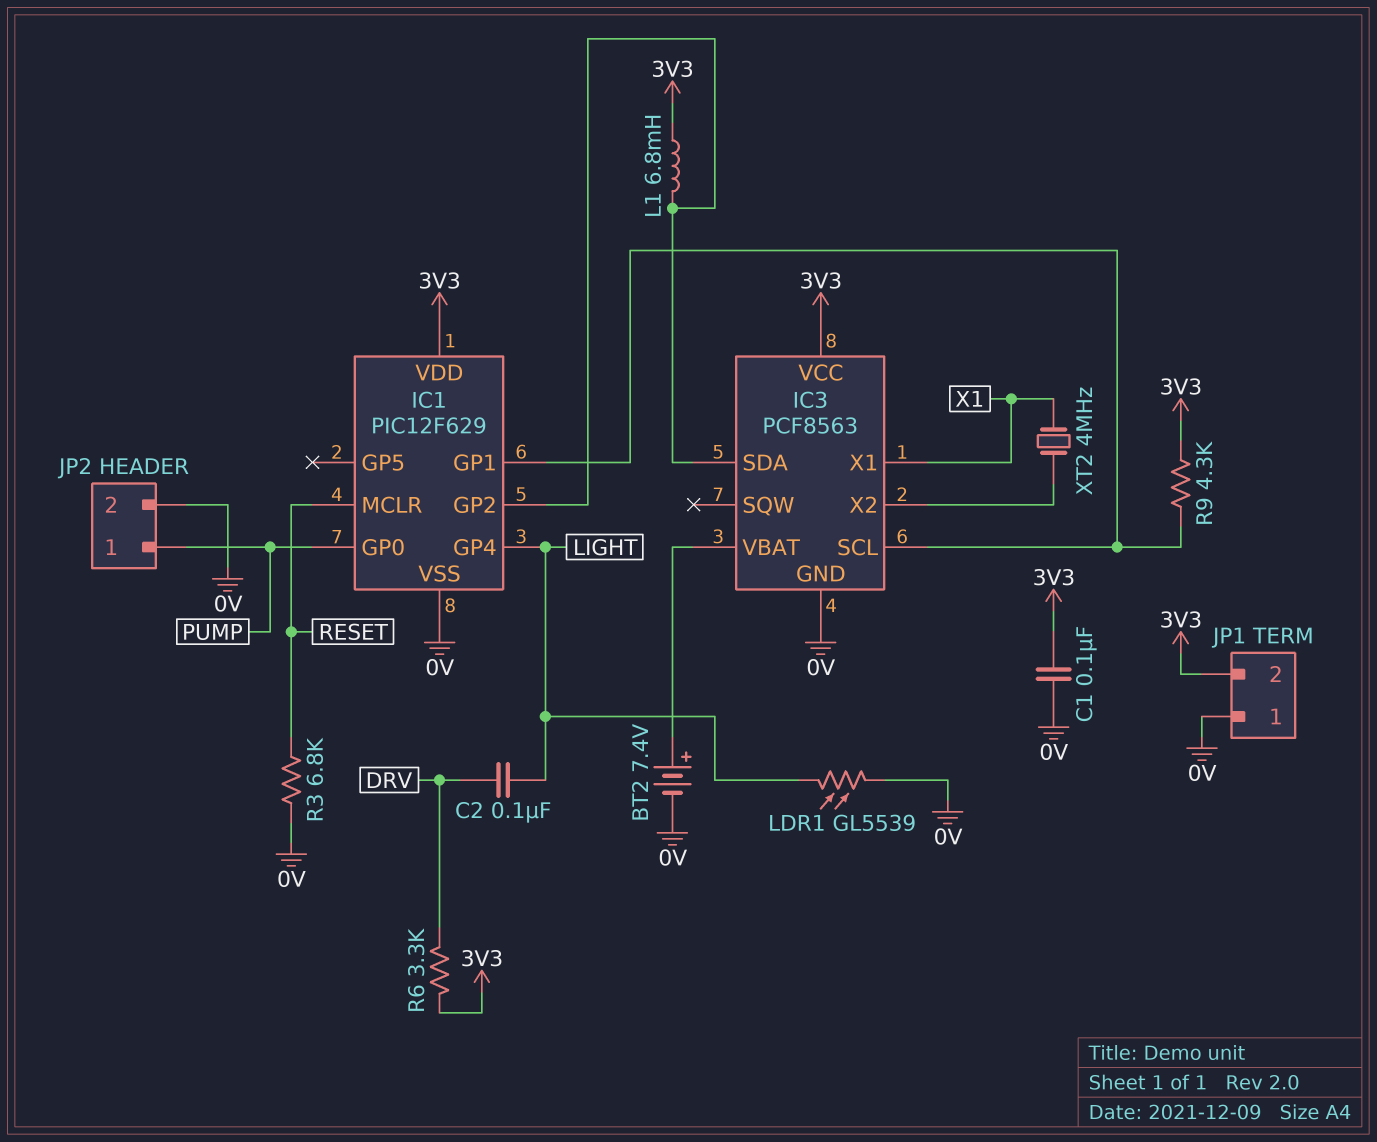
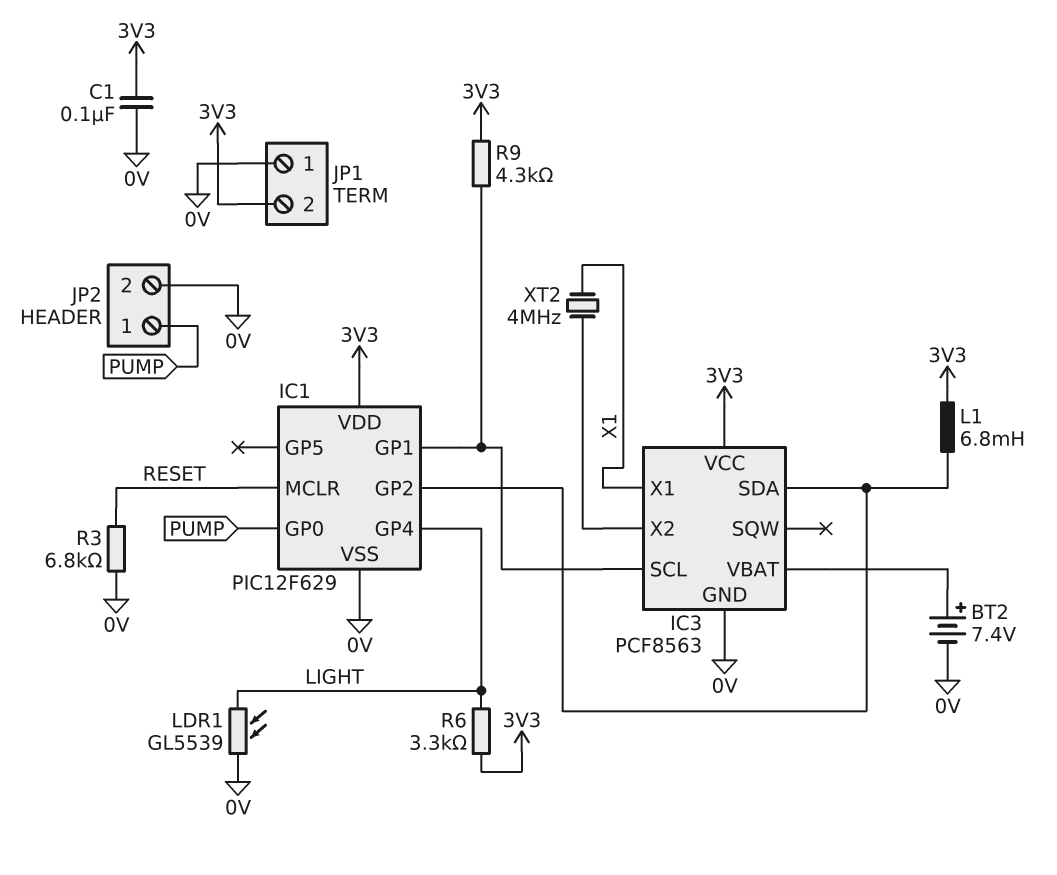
C2: 100nF (DRV, LIGHT) -> none
R6: 3.3k (3V3, DRV) -> 3.3k (3V3, LIGHT)

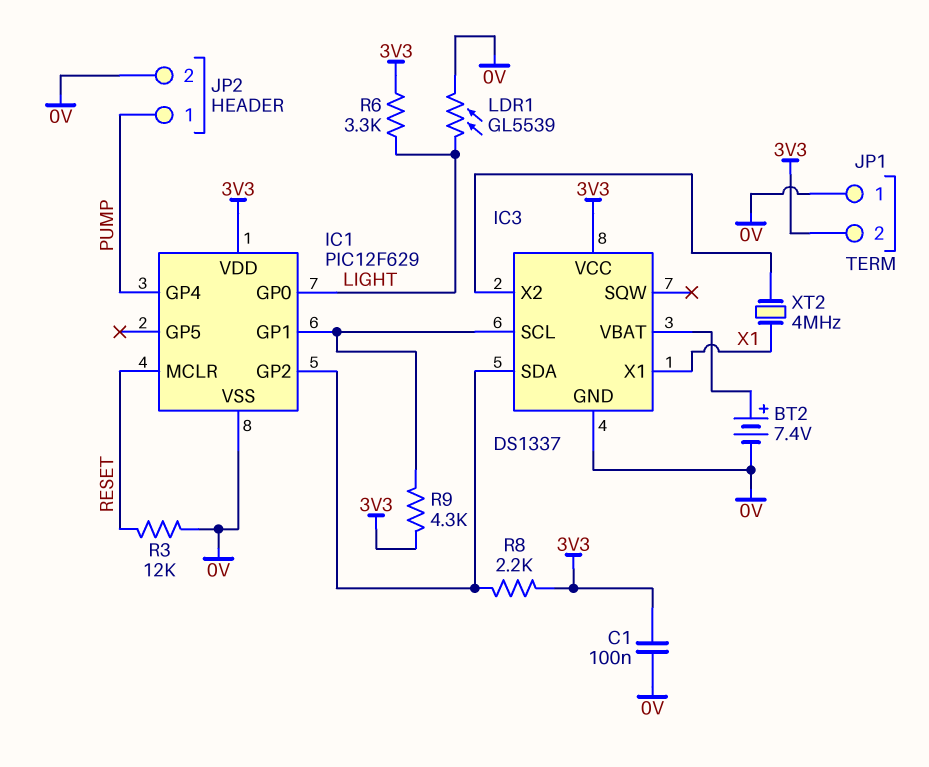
IC1 pin GP0: PUMP -> LIGHT
IC1 pin GP4: LIGHT -> PUMP
IC3: PCF8563 -> DS1337
L1: 6.8mH (3V3, IC1/GP2) -> none
R3: 6.8k (0V, RESET) -> 12k (0V, RESET)
R8: none -> 2.2k (3V3, IC1/GP2)

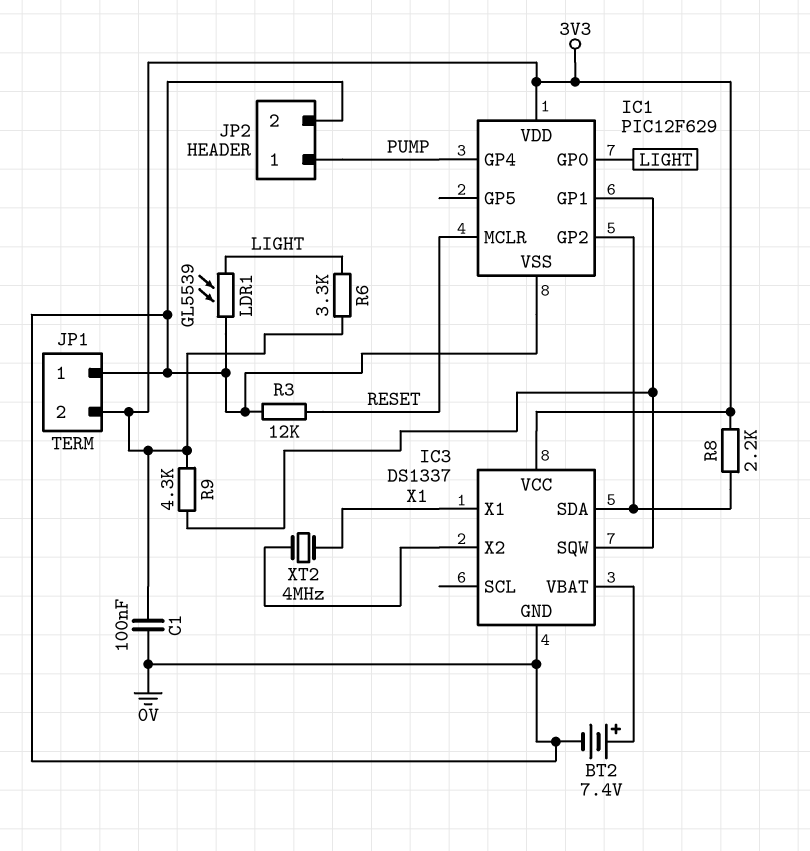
IC3 pin SCL: IC1/GP1 -> none
IC3 pin SQW: none -> IC1/GP1

